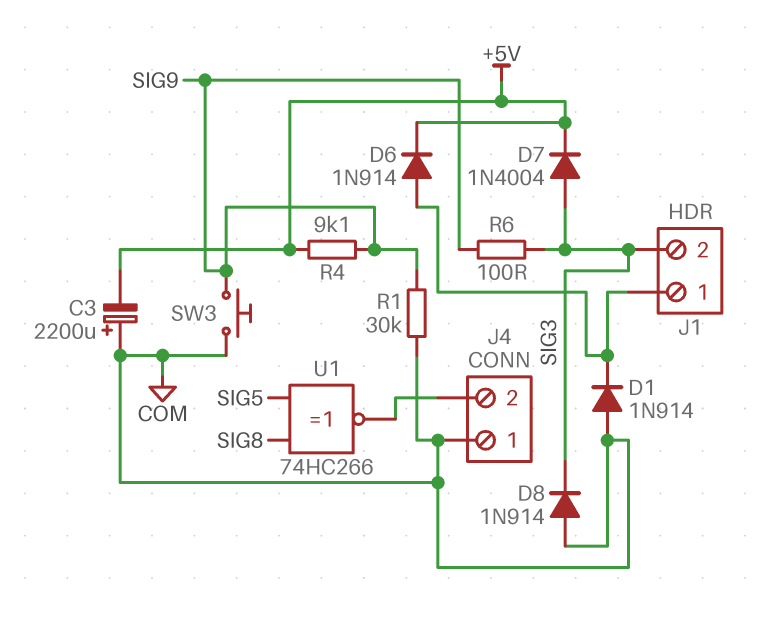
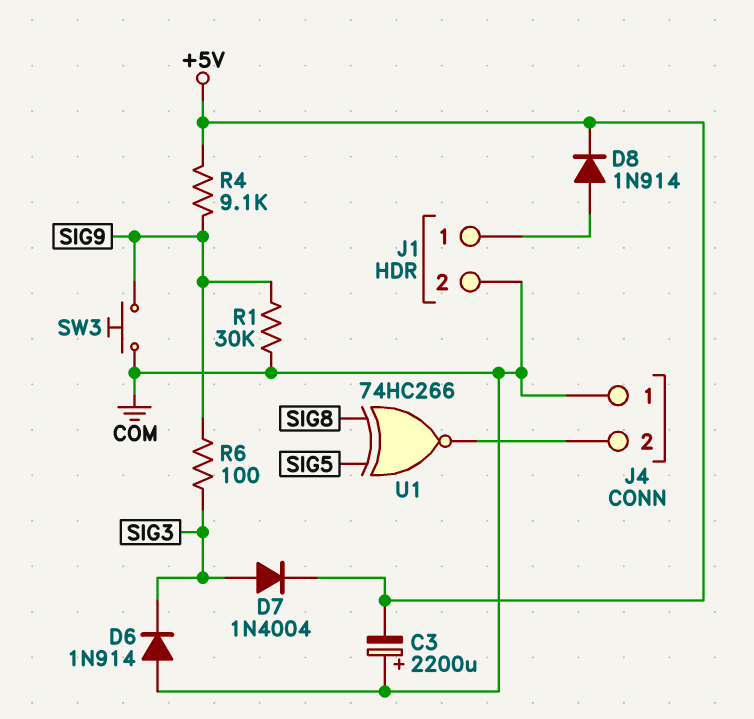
D1: diode 1N914 (A COM, K J1/1) -> none
D6: diode 1N914 (A J1/1, K +5V) -> diode 1N914 (A COM, K SIG3)
D8: diode 1N914 (A COM, K SIG3) -> diode 1N914 (A J1/1, K +5V)
J1 pin 2: SIG3 -> COM

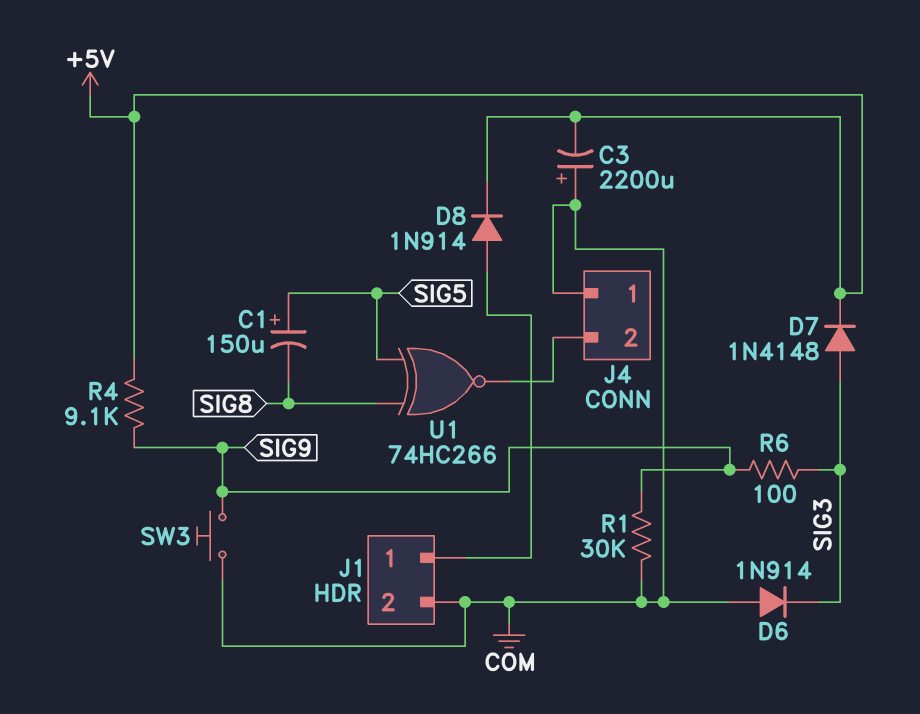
C1: none -> 150uF (plus SIG5, minus SIG8)
D7: diode 1N4004 (A SIG3, K +5V) -> diode 1N4148 (A SIG3, K +5V)

